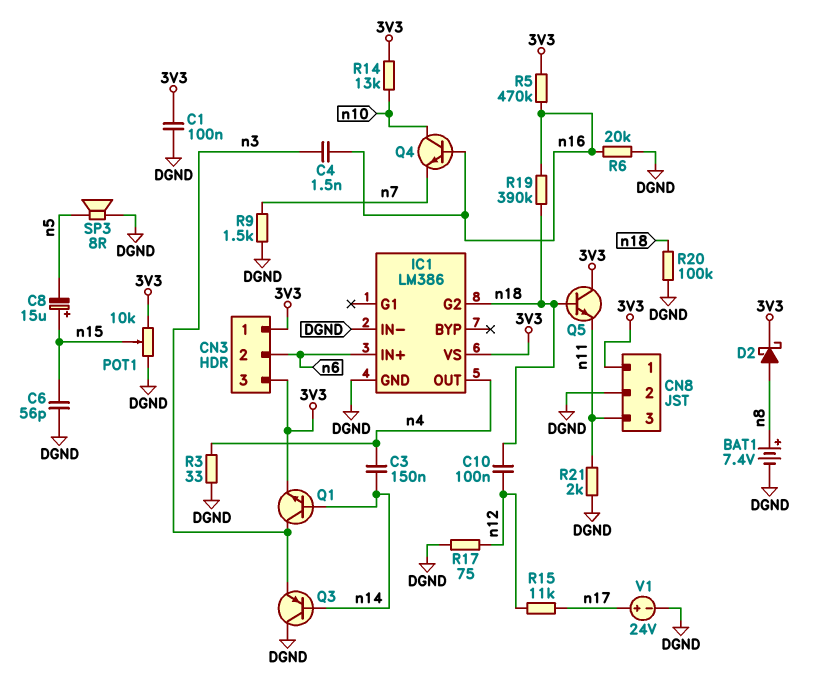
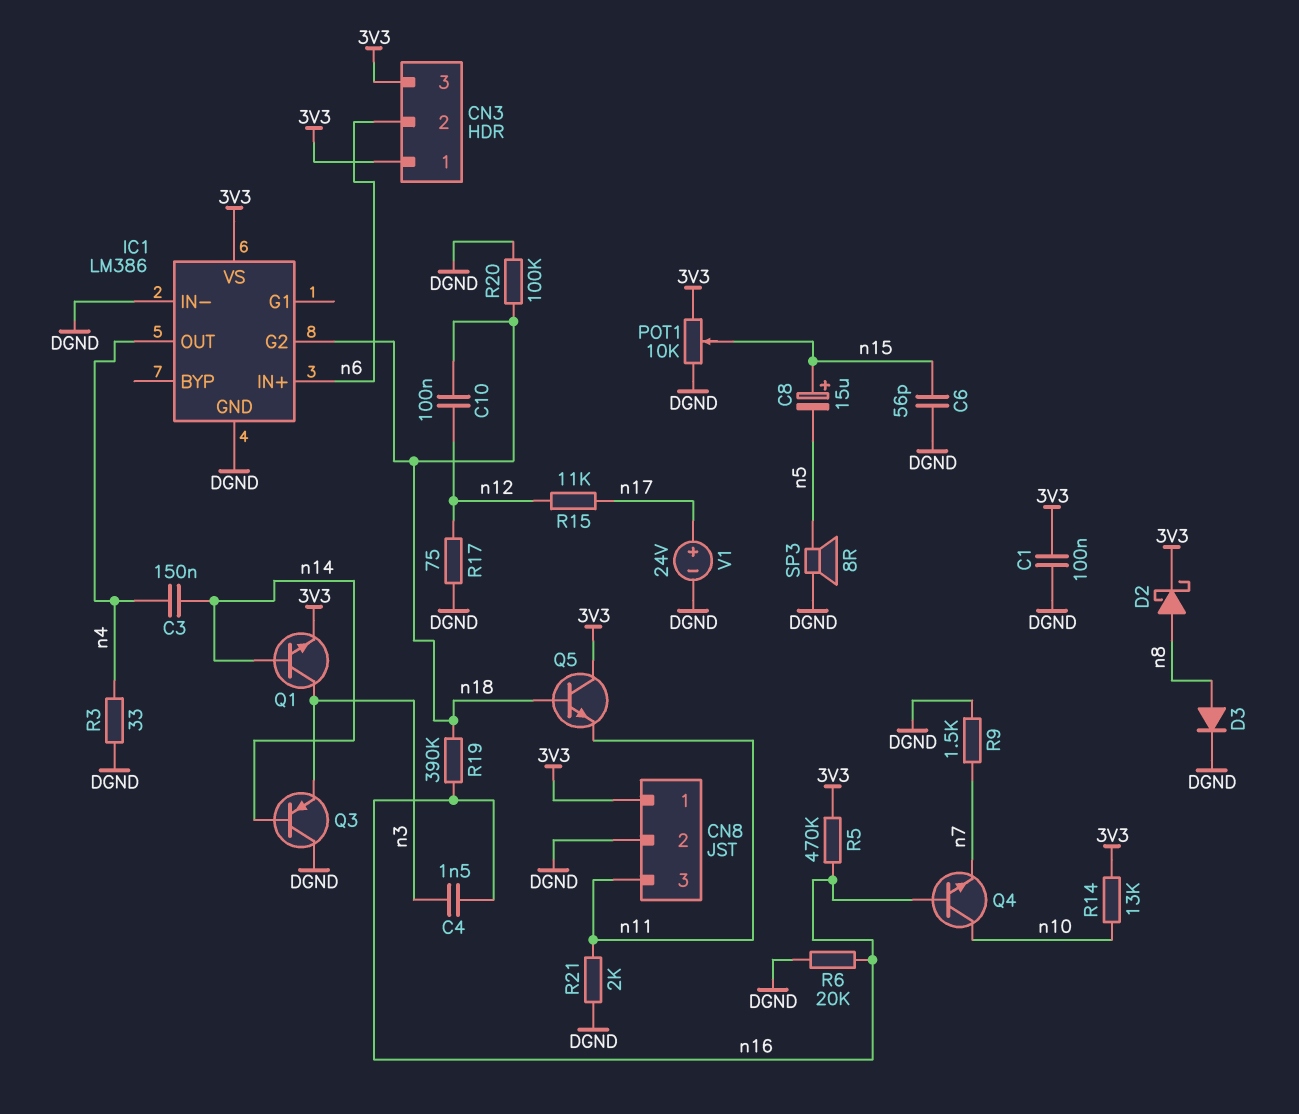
BAT1: 7.4V (plus n8, minus DGND) -> none
D3: none -> diode (A n8, K DGND)

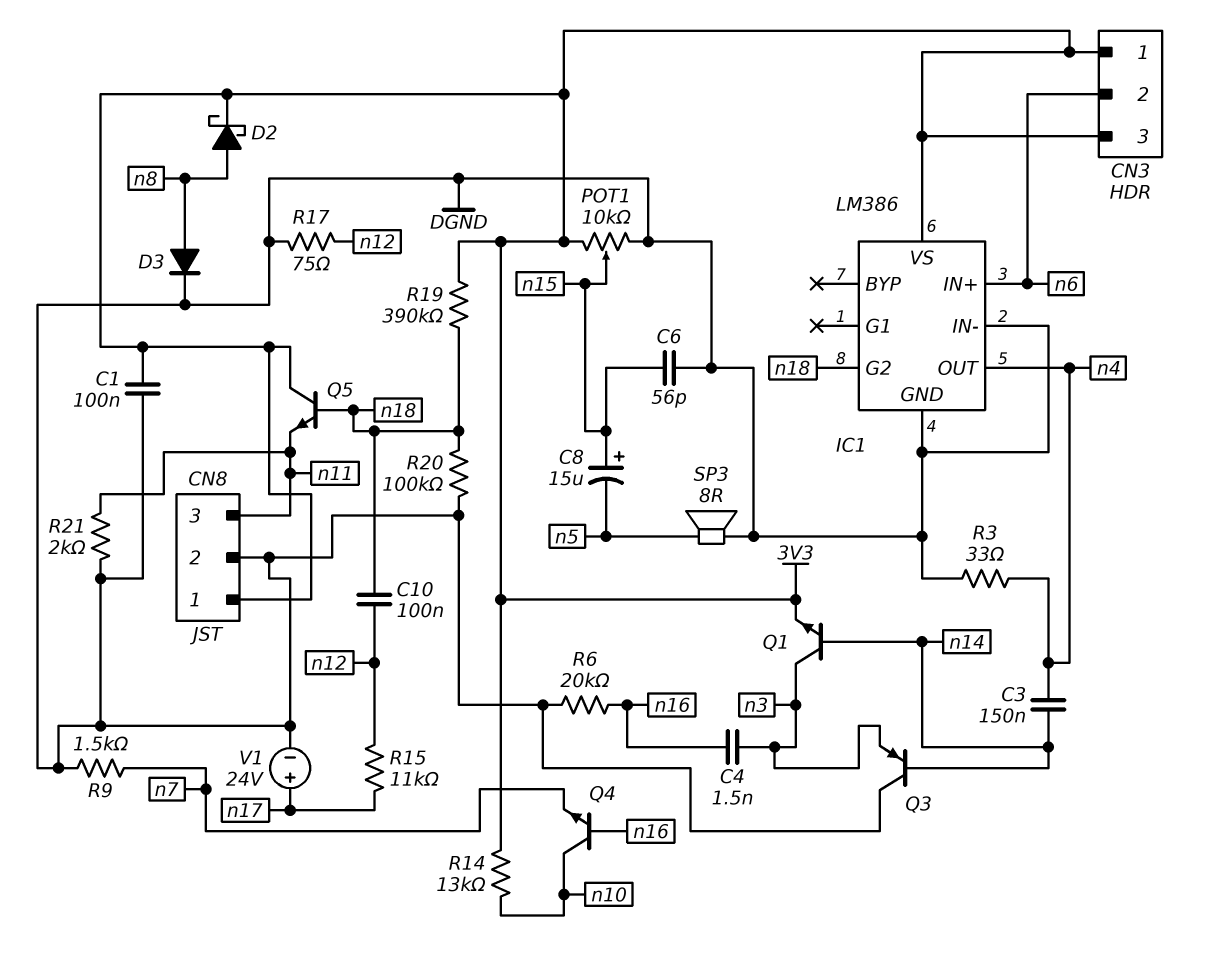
R5: 470k (3V3, n16) -> none
R19: 390k (n16, n18) -> 390k (3V3, n18)

